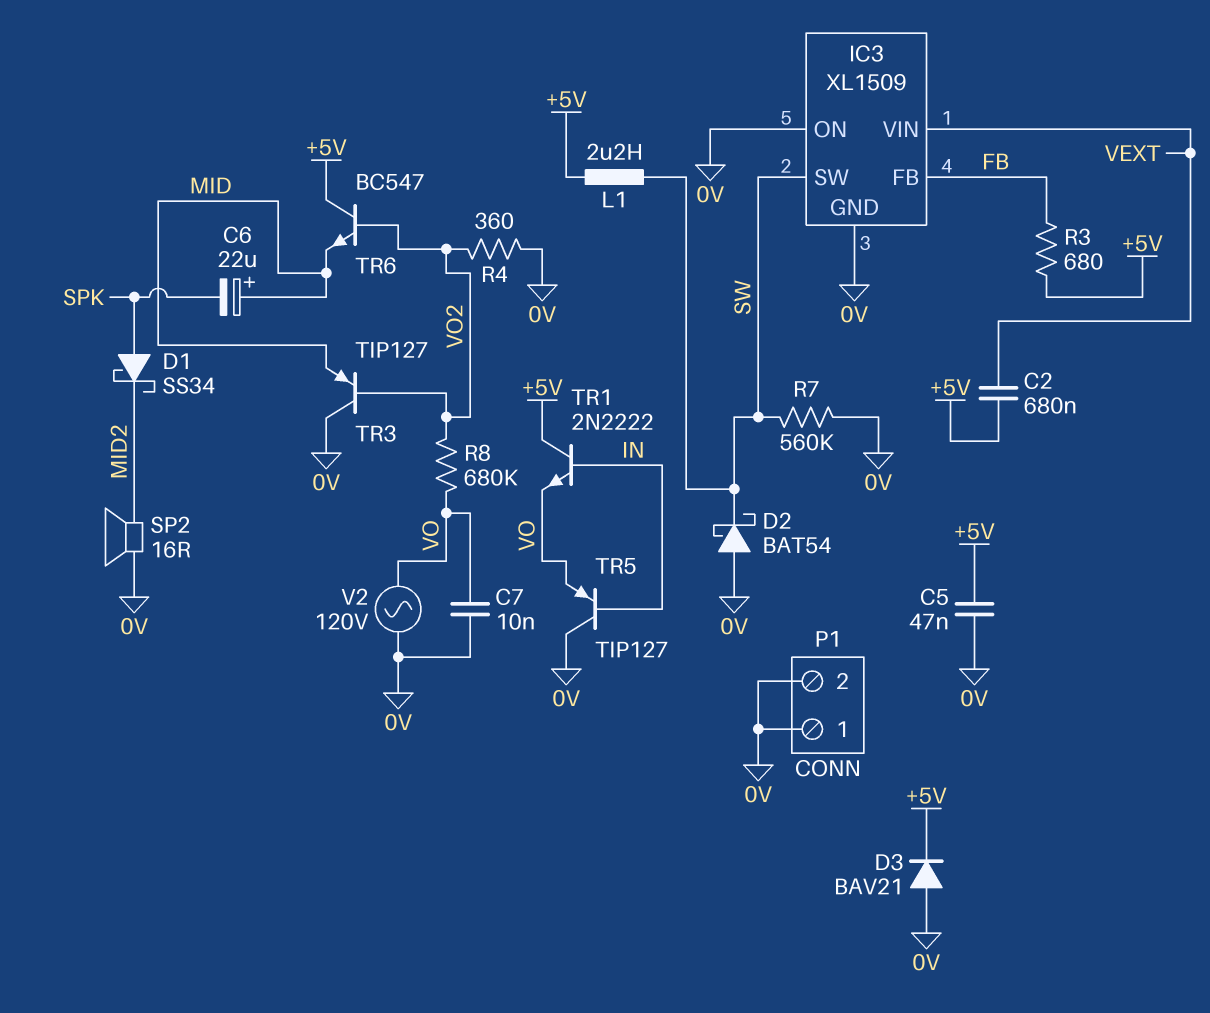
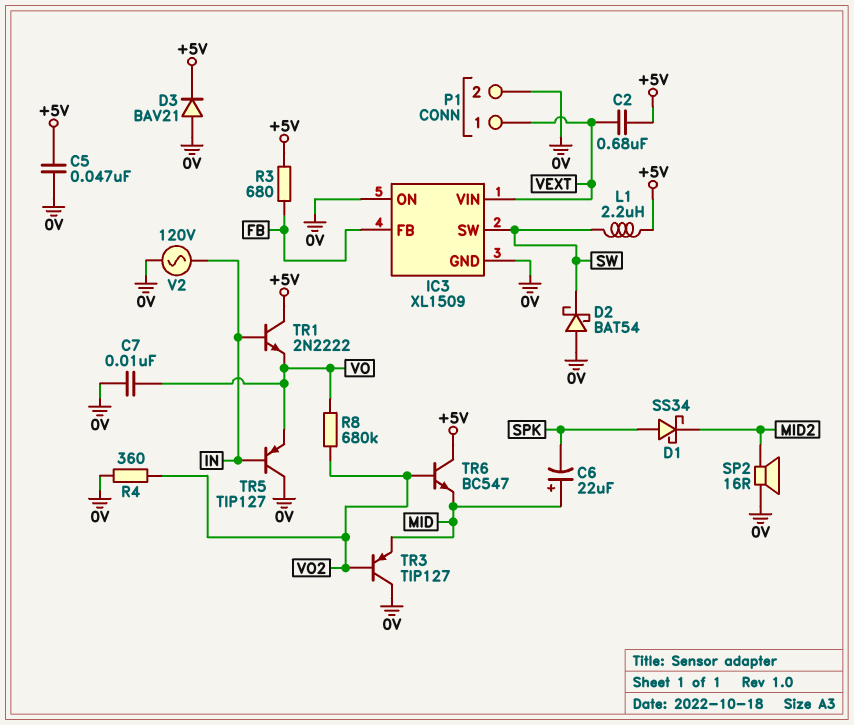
P1 pin 1: 0V -> VEXT
R7: 560k (0V, SW) -> none
V2: AC 120V (0V, VO) -> AC 120V (0V, IN)

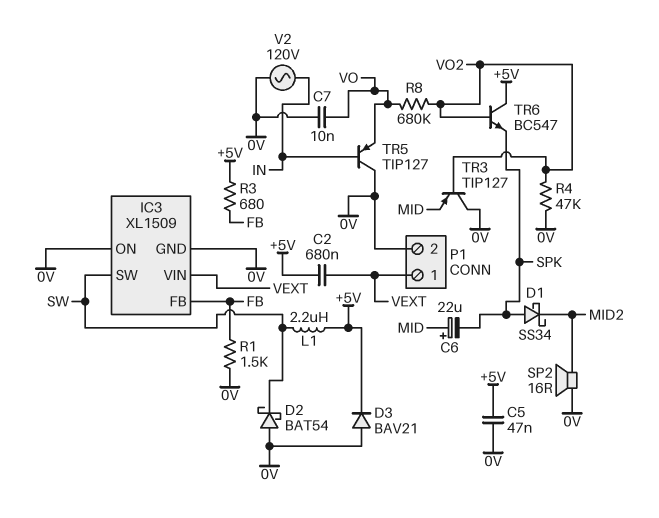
R1: none -> 1.5k (0V, FB)
R4: 360 (0V, VO2) -> 47k (0V, VO2)
TR1: NPN 2N2222 (B IN, C +5V, E VO) -> none
TR6: NPN BC547 (B VO2, C +5V, E MID) -> NPN BC547 (B VO2, C +5V, E SPK)

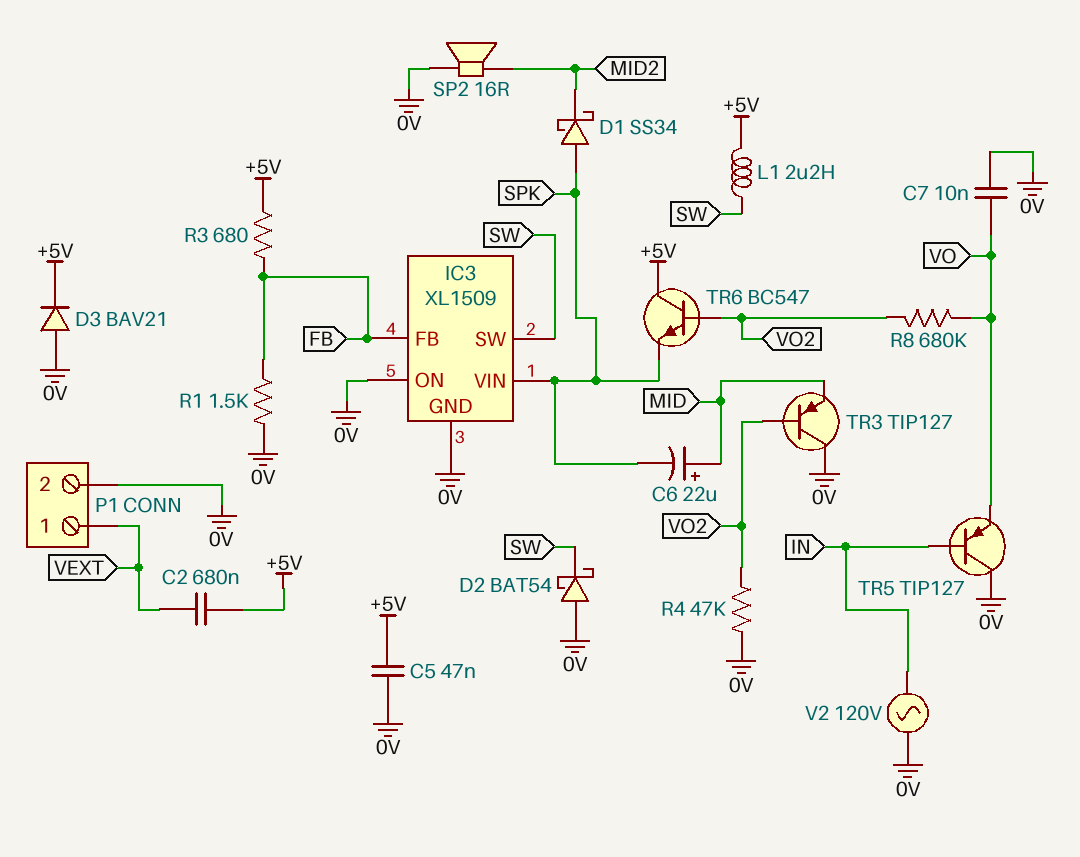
IC3 pin VIN: VEXT -> SPK

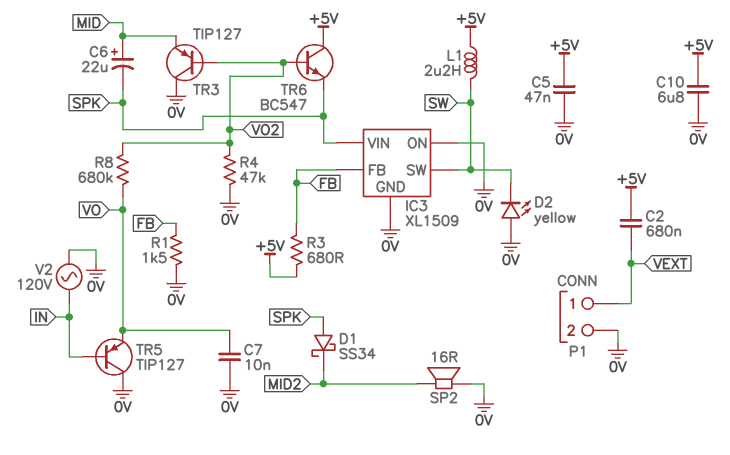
C10: none -> 6.8uF (+5V, 0V)
D2: schottky BAT54 (A 0V, K SW) -> LED yellow (A 0V, K SW)
D3: diode BAV21 (A 0V, K +5V) -> none

